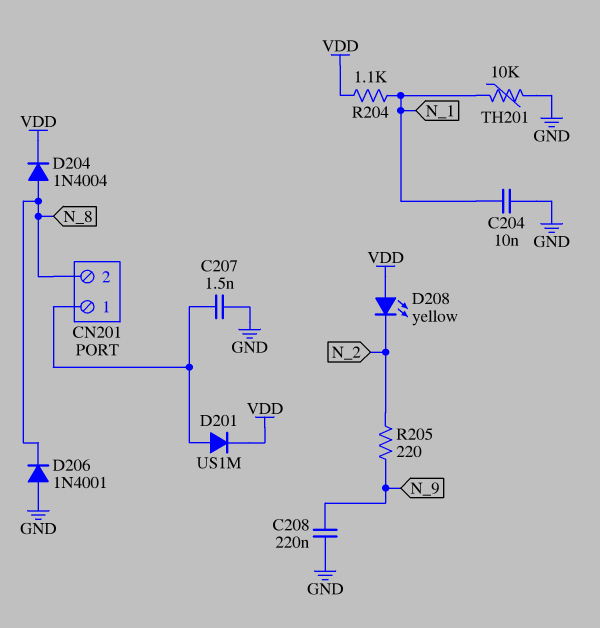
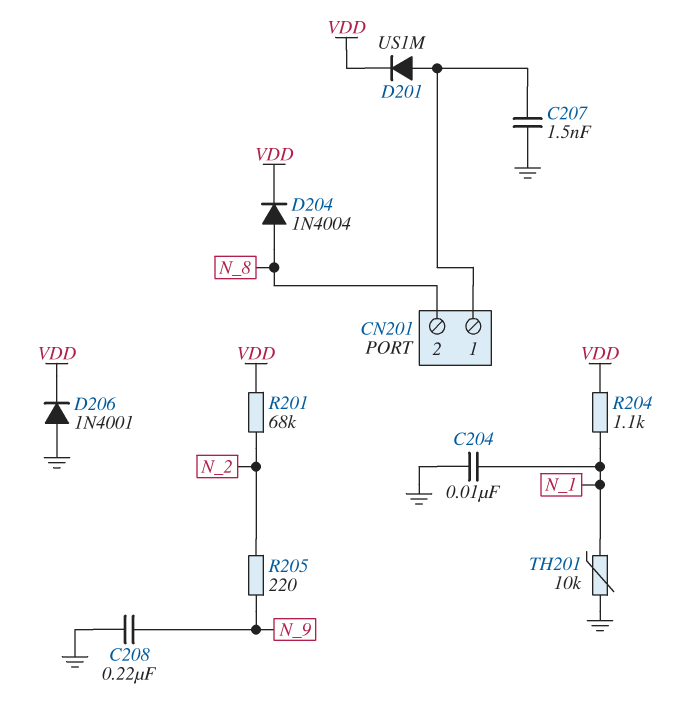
D206: diode 1N4001 (A GND, K N_8) -> diode 1N4001 (A GND, K VDD)
D208: LED yellow (A VDD, K N_2) -> none
R201: none -> 68k (N_2, VDD)

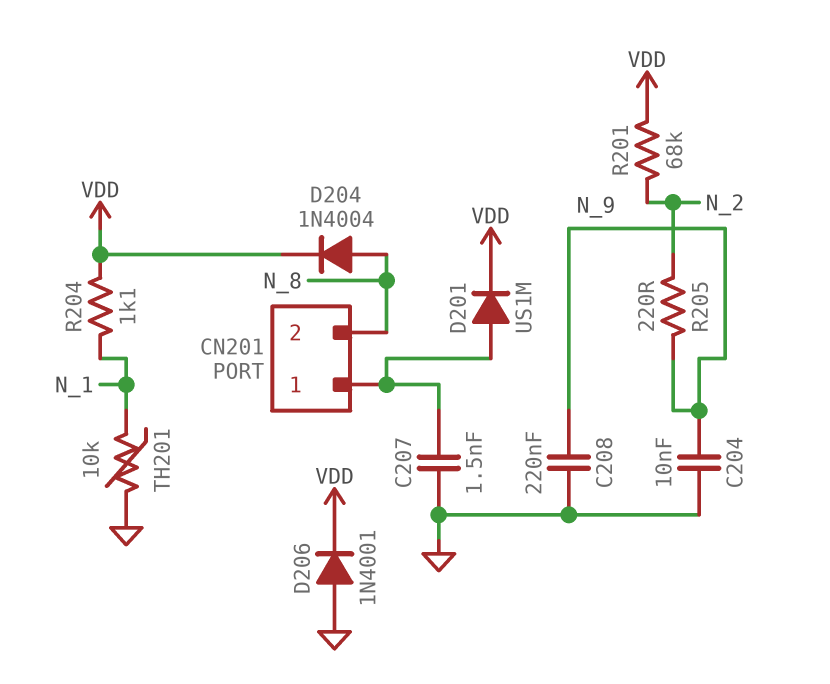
C204: 10nF (GND, N_1) -> 10nF (GND, N_9)

